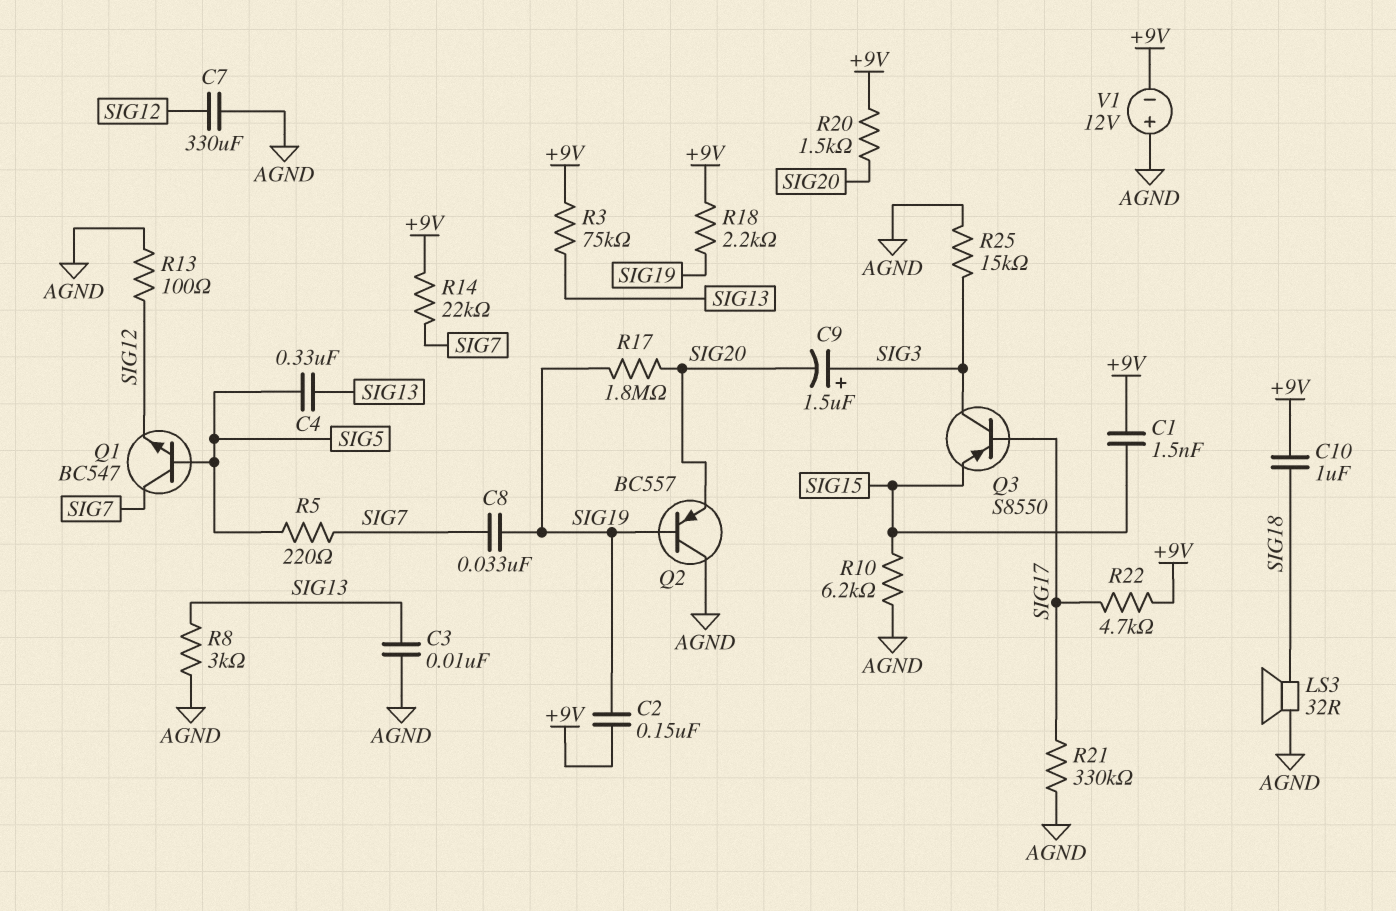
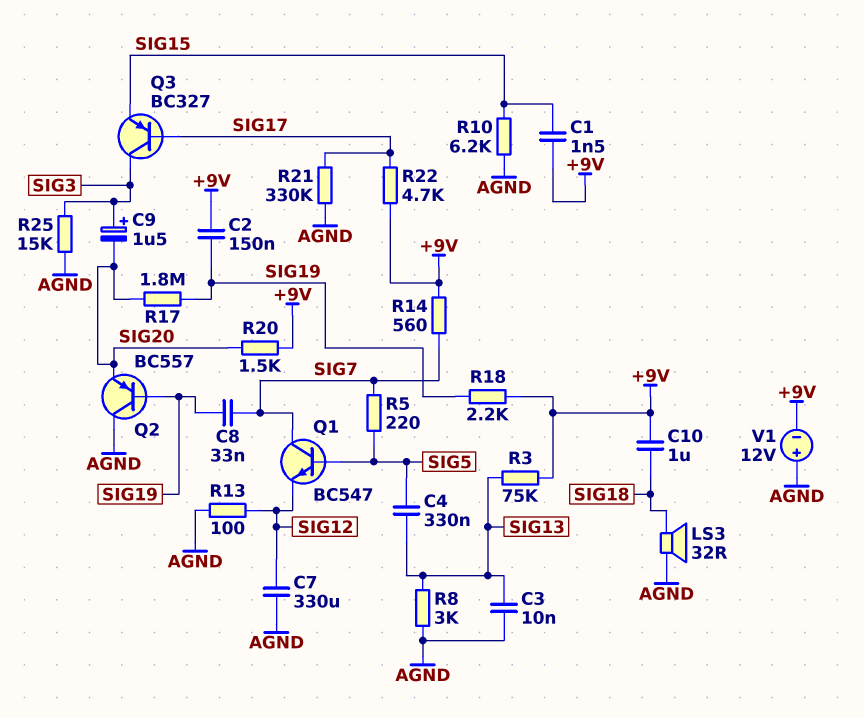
Q3: PNP S8550 (B SIG17, C SIG3, E SIG15) -> PNP BC327 (B SIG17, C SIG3, E SIG15)
R14: 22k (+9V, SIG7) -> 560 (+9V, SIG7)

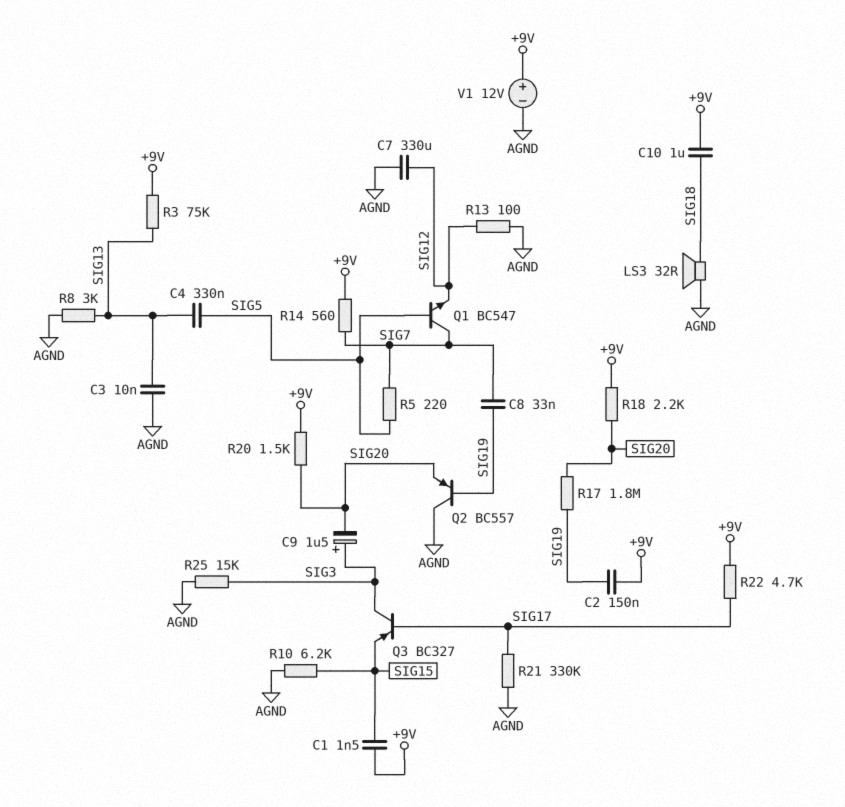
R18: 2.2k (+9V, SIG19) -> 2.2k (+9V, SIG20)
V1: 12V (plus AGND, minus +9V) -> 12V (plus +9V, minus AGND)

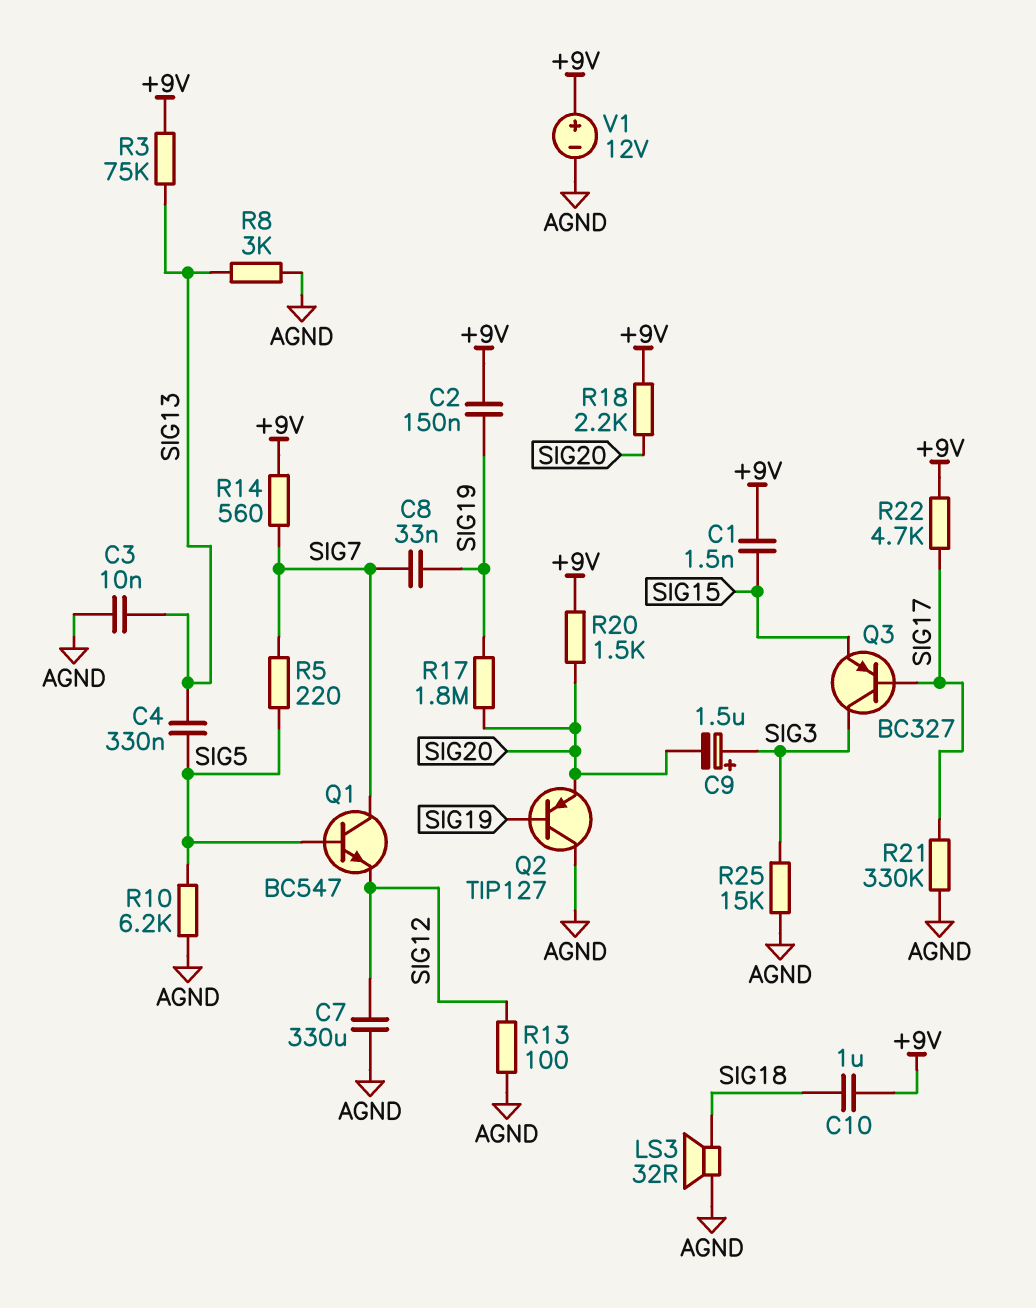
Q2: PNP BC557 (B SIG19, C AGND, E SIG20) -> PNP TIP127 (B SIG19, C AGND, E SIG20)
R10: 6.2k (AGND, SIG15) -> 6.2k (AGND, SIG5)

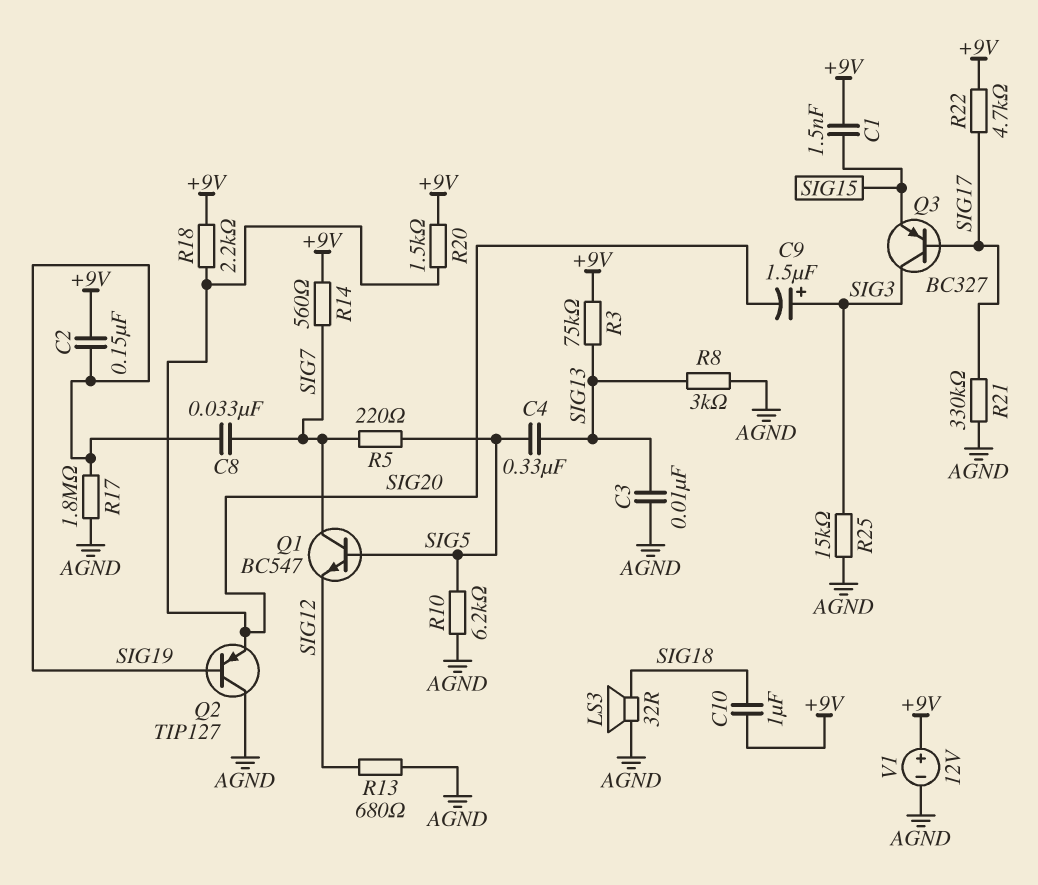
C7: 330uF (AGND, SIG12) -> none
R13: 100 (AGND, SIG12) -> 680 (AGND, SIG12)
R17: 1.8M (SIG19, SIG20) -> 1.8M (AGND, SIG19)

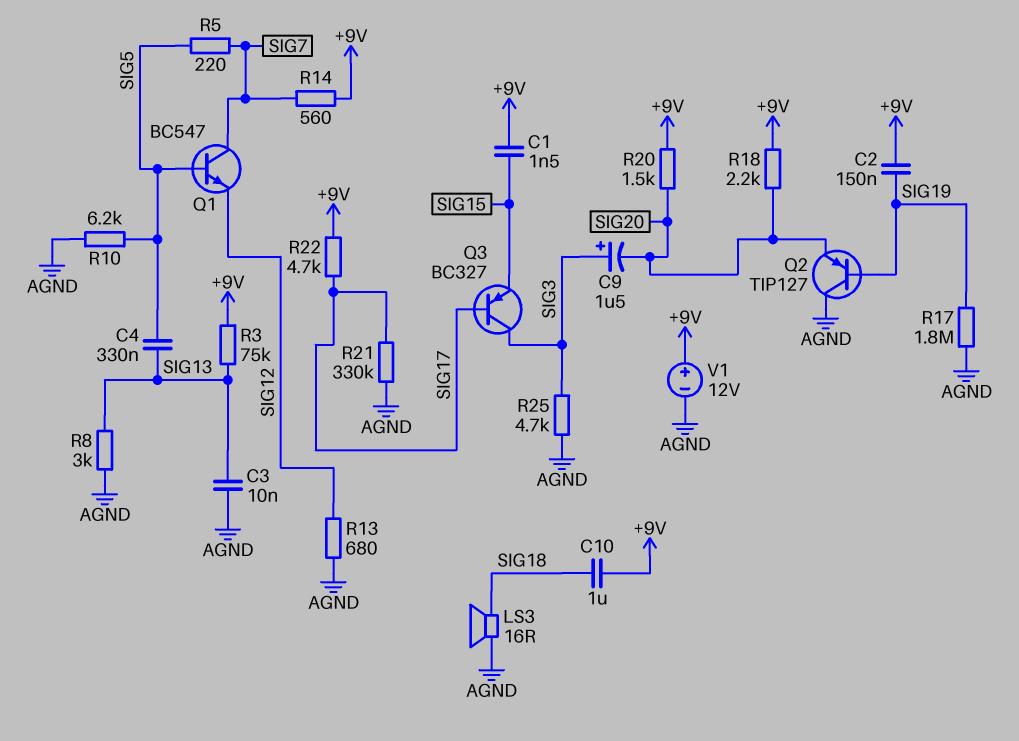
C8: 33nF (SIG7, SIG19) -> none
LS3: speaker 32R (AGND, SIG18) -> speaker 16R (AGND, SIG18)
R25: 15k (AGND, SIG3) -> 4.7k (AGND, SIG3)

